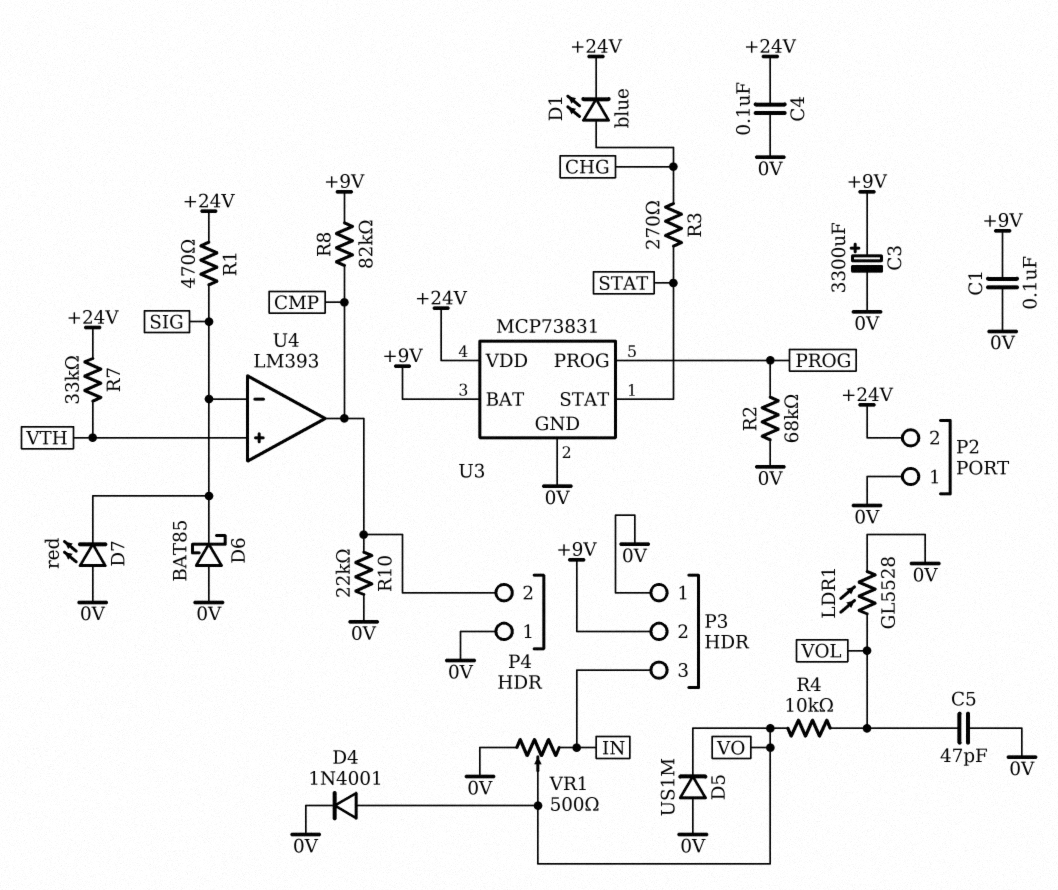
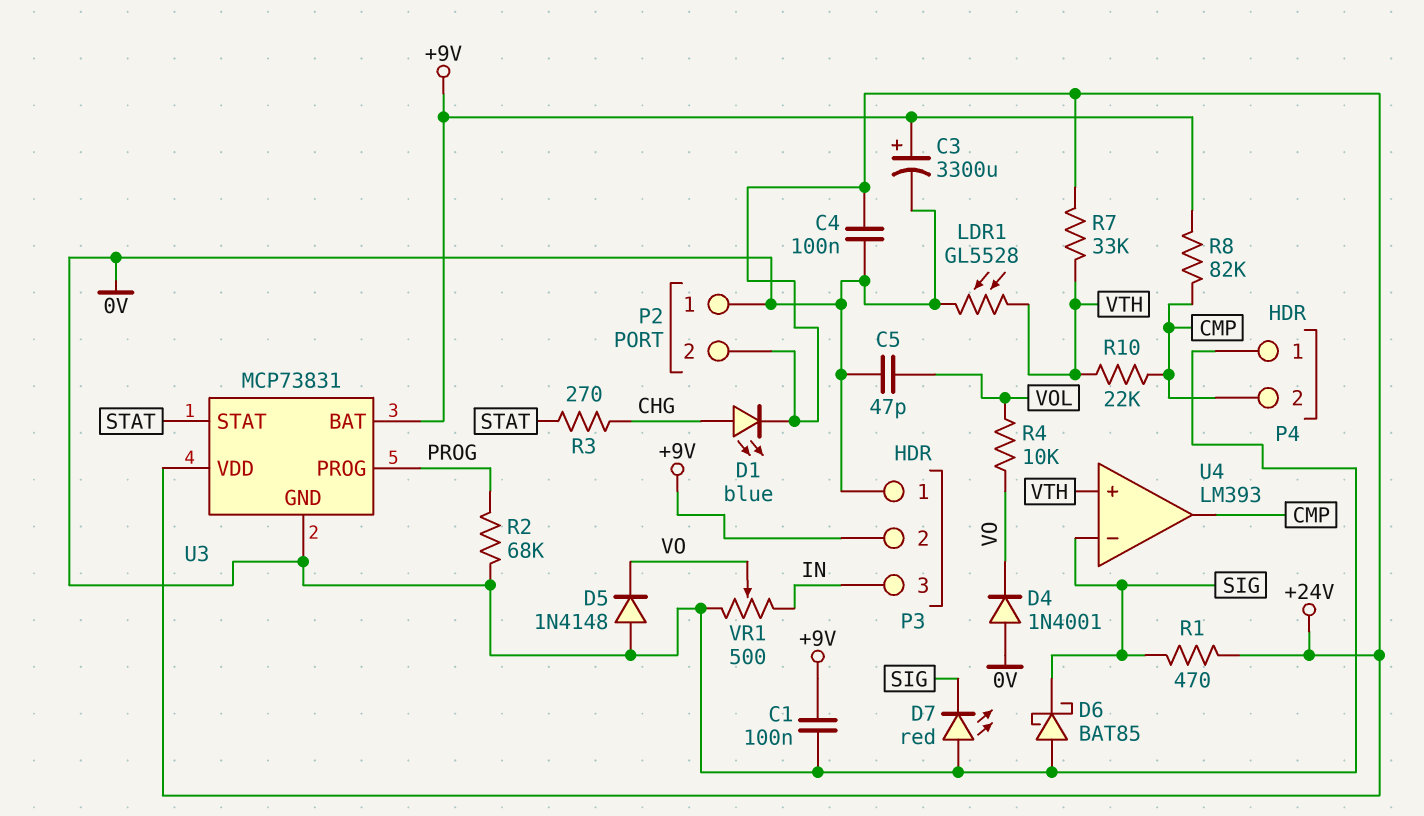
D4: diode 1N4001 (A VO, K 0V) -> diode 1N4001 (A 0V, K VO)
D5: diode US1M (A 0V, K VO) -> diode 1N4148 (A 0V, K VO)
LDR1: GL5528 (0V, VOL) -> GL5528 (0V, VTH)
R10: 22k (0V, CMP) -> 22k (CMP, VTH)

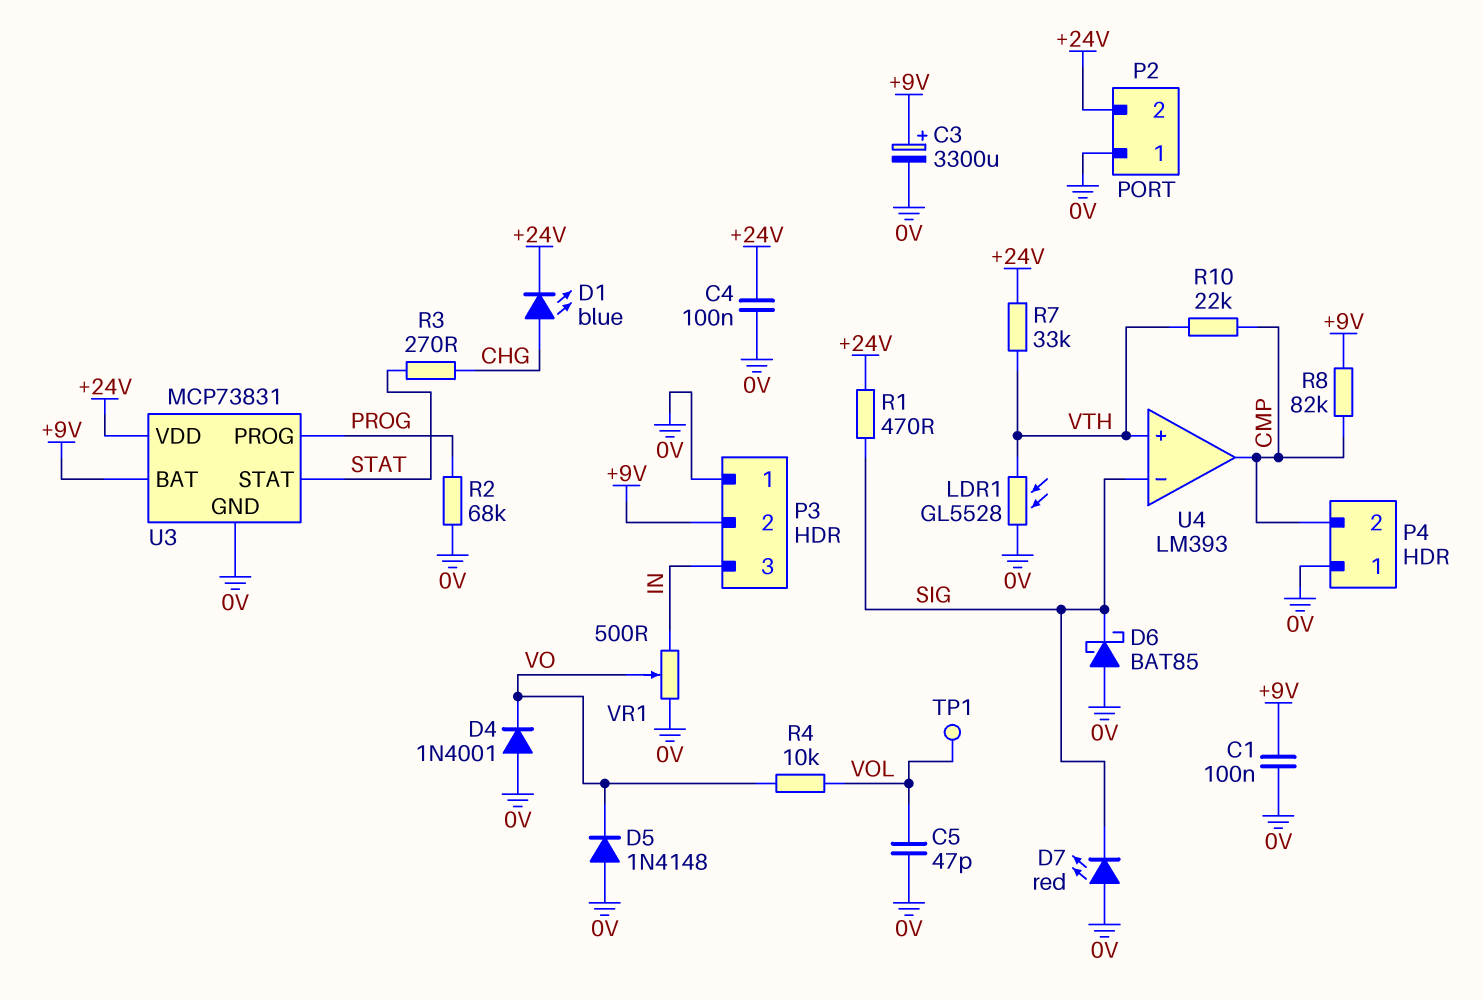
TP1: none -> test point (VOL)

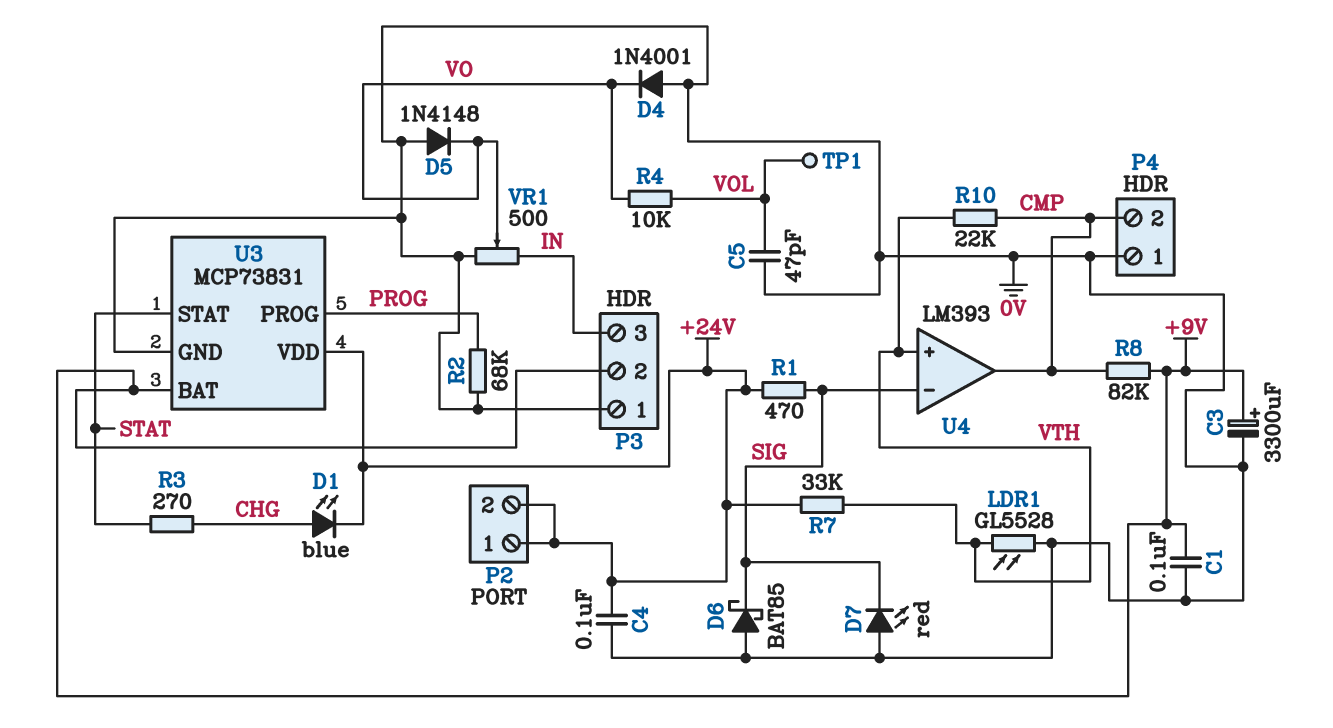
P2 pin 1: 0V -> +24V

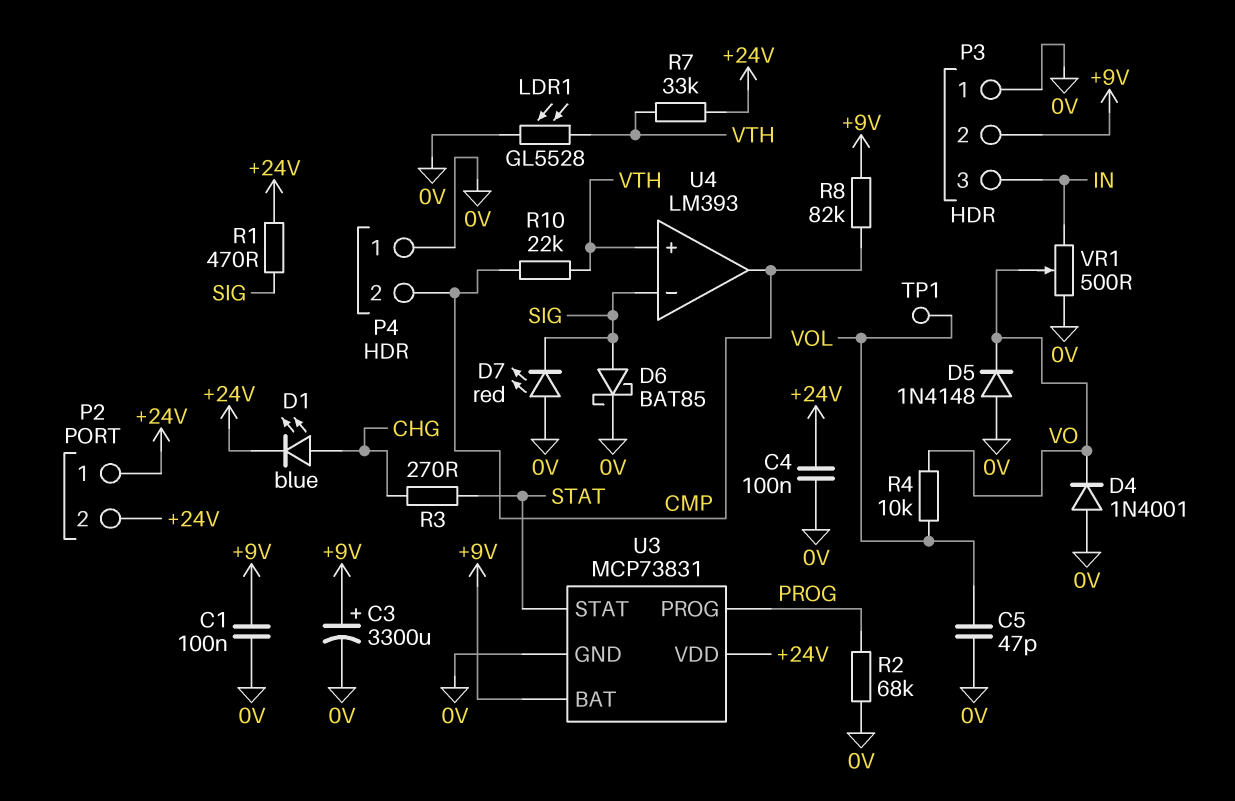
D6: schottky BAT85 (A 0V, K SIG) -> schottky BAT85 (A SIG, K 0V)

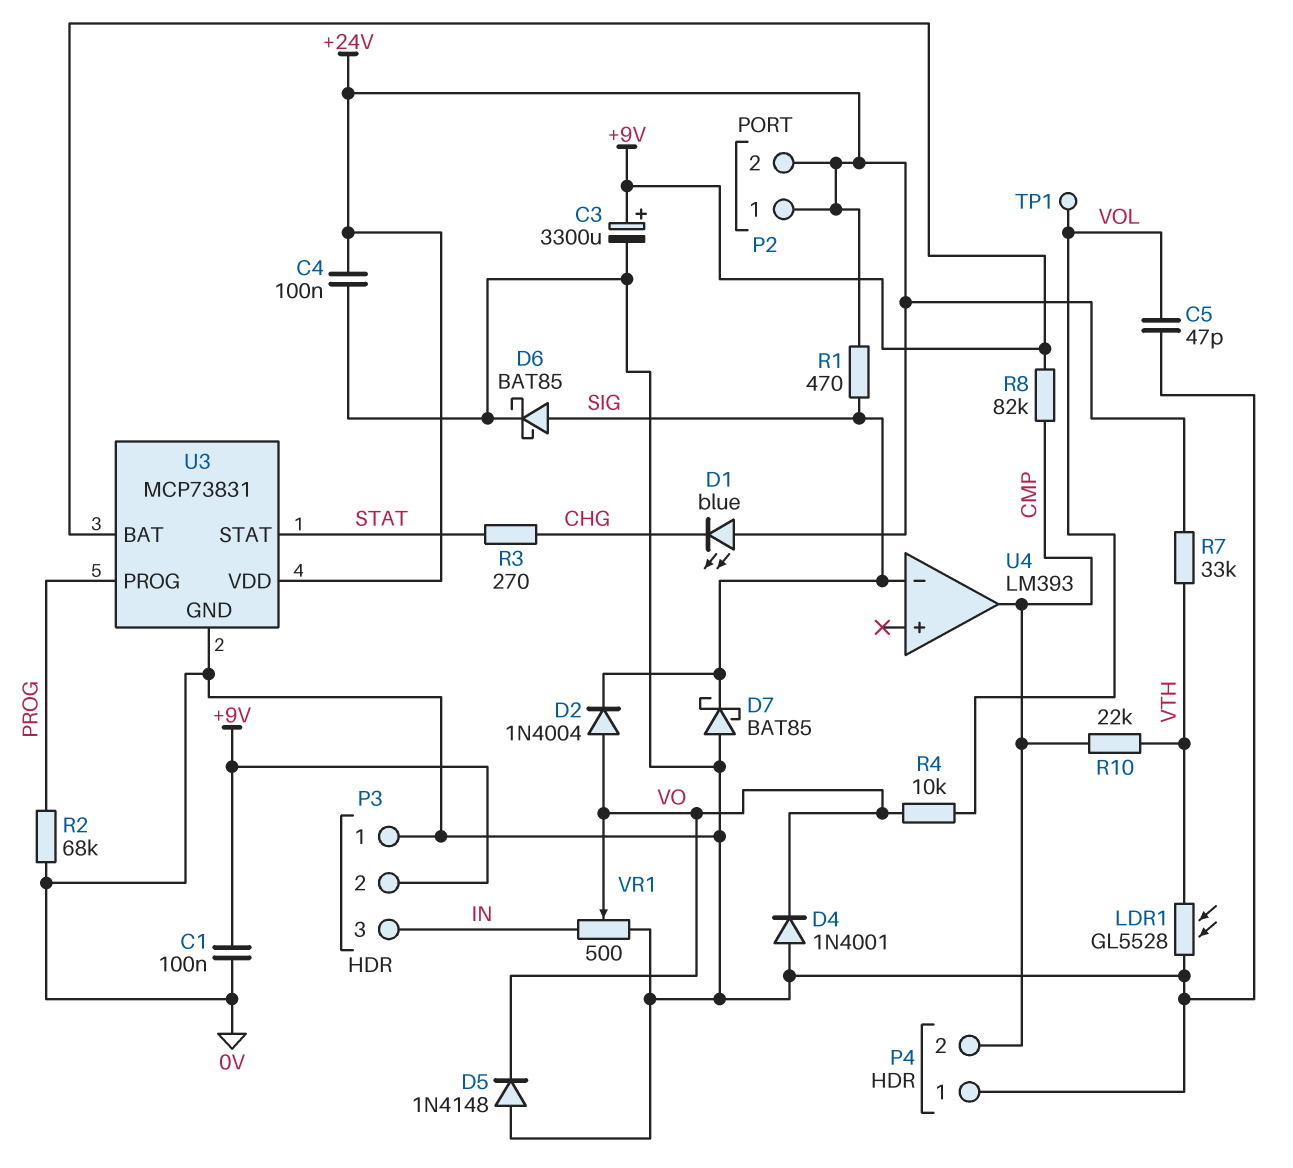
D1: LED blue (A CHG, K +24V) -> LED blue (A +24V, K CHG)
D2: none -> diode 1N4004 (A VO, K SIG)
D7: LED red (A 0V, K SIG) -> schottky BAT85 (A 0V, K SIG)
U4 pin in+: VTH -> none

